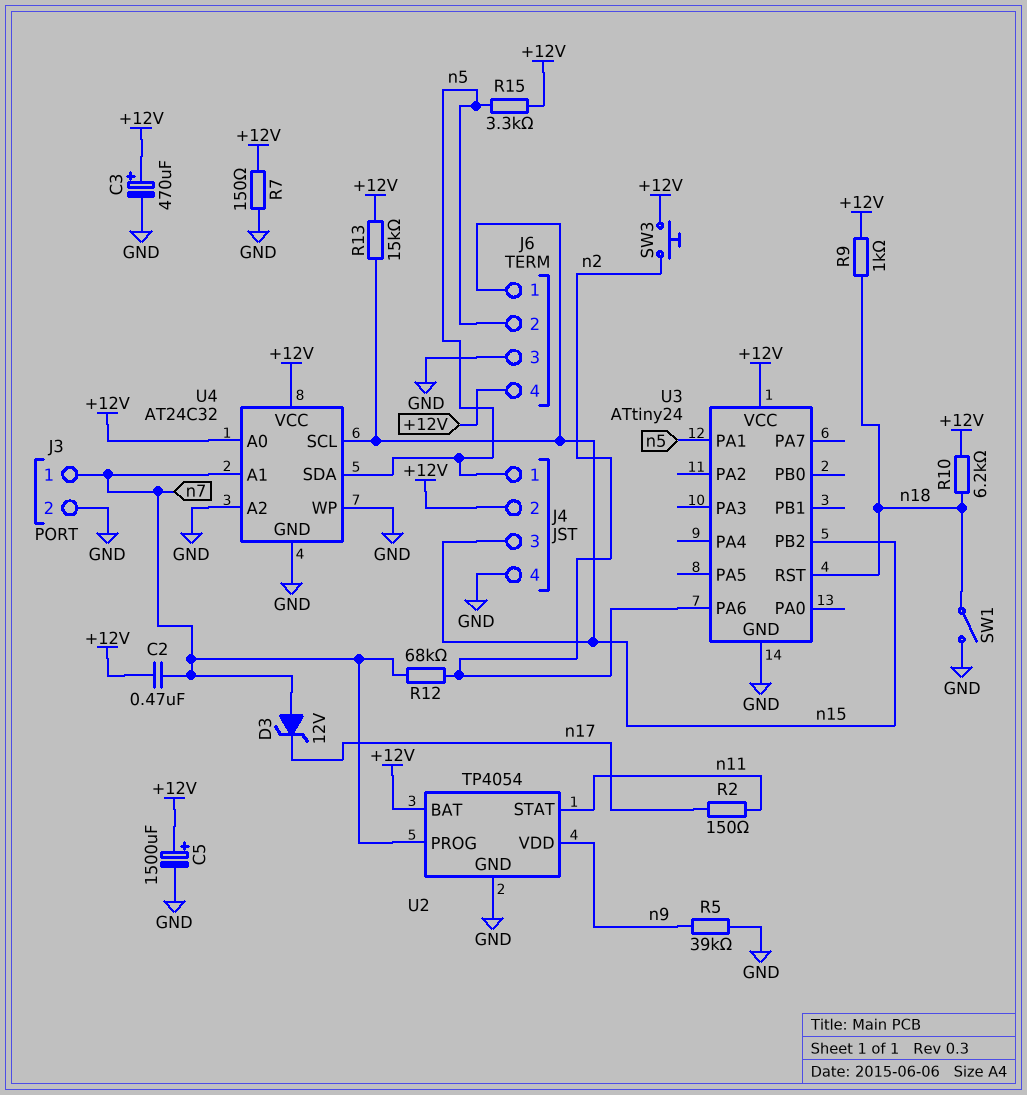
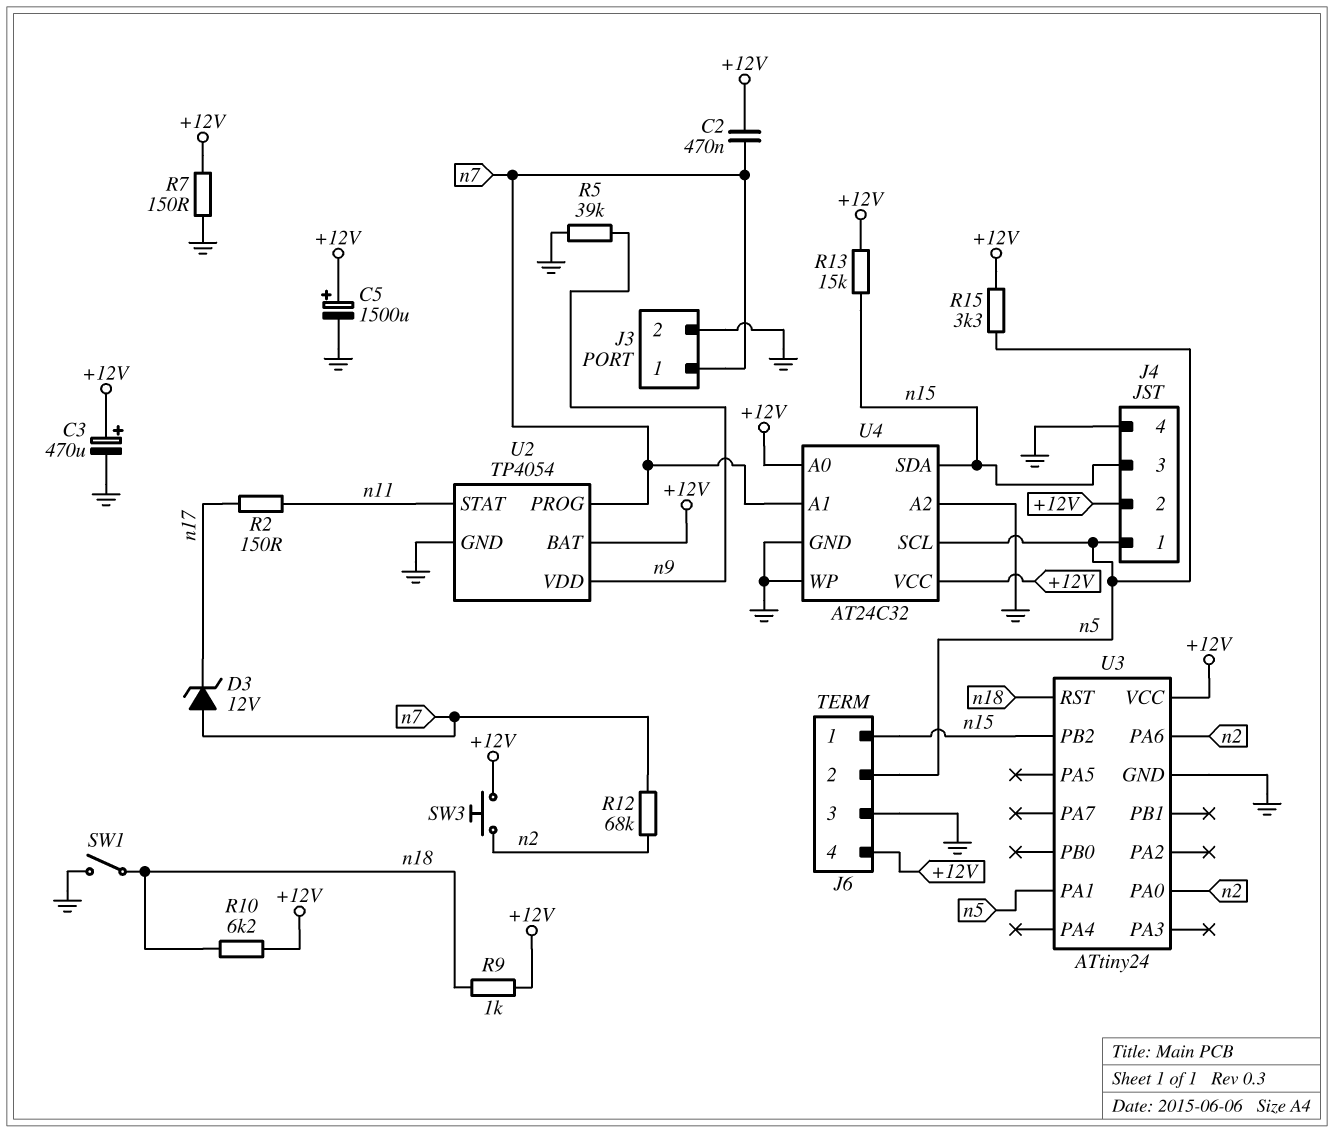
U3 pin PA0: none -> n2
U4 pin SCL: n15 -> n5
U4 pin SDA: n5 -> n15

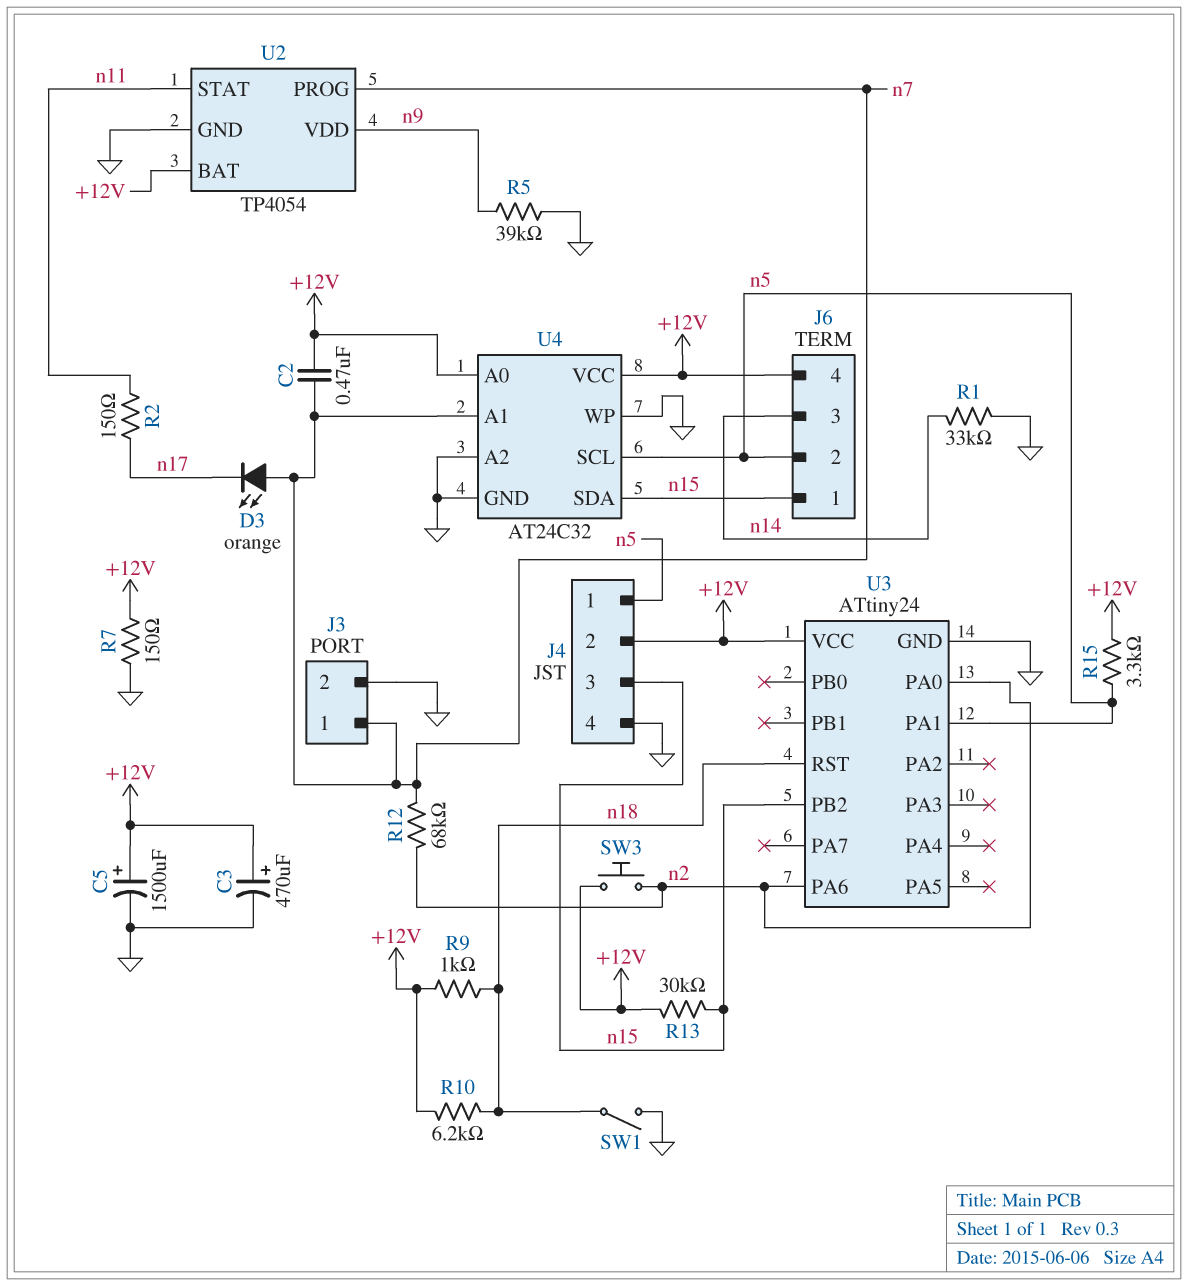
D3: zener 12V (A n7, K n17) -> LED orange (A n7, K n17)
J6 pin 3: GND -> n14
R1: none -> 33k (GND, n14)
R13: 15k (+12V, n15) -> 30k (+12V, n15)

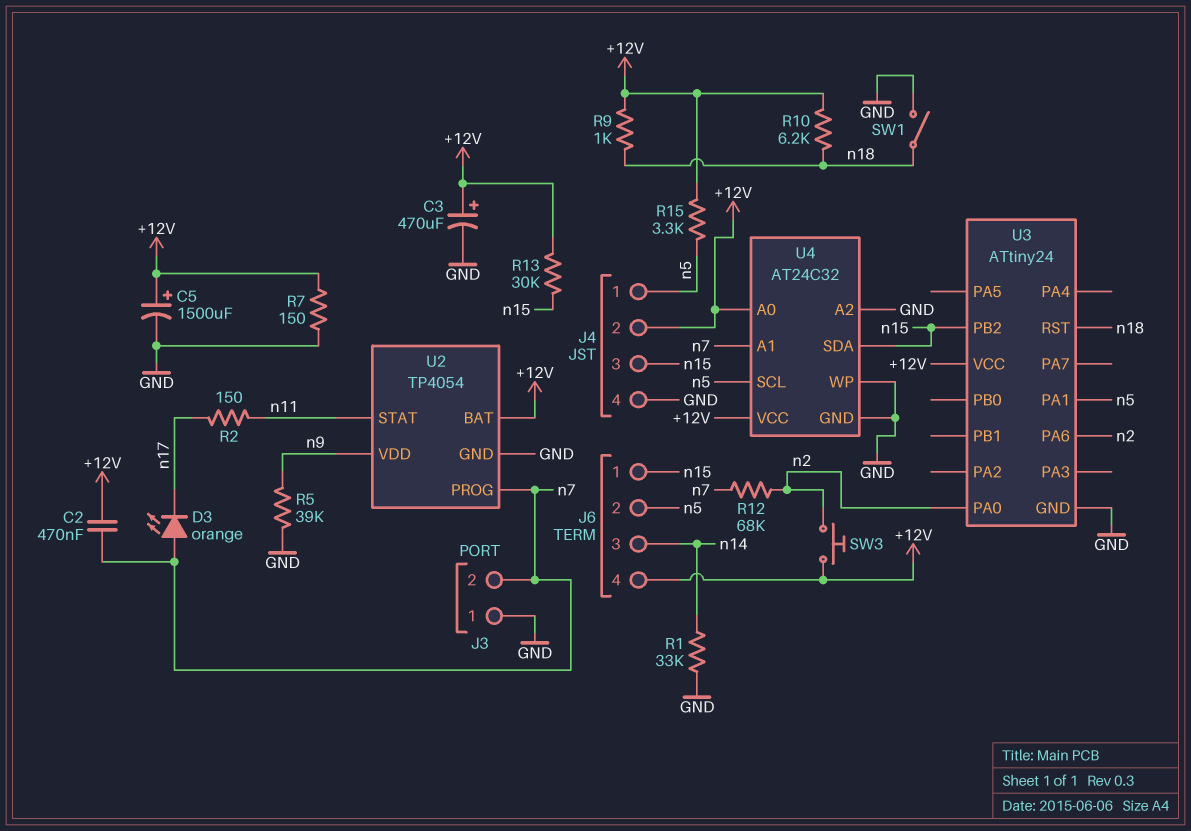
J3 pin 1: n7 -> GND
J3 pin 2: GND -> n7

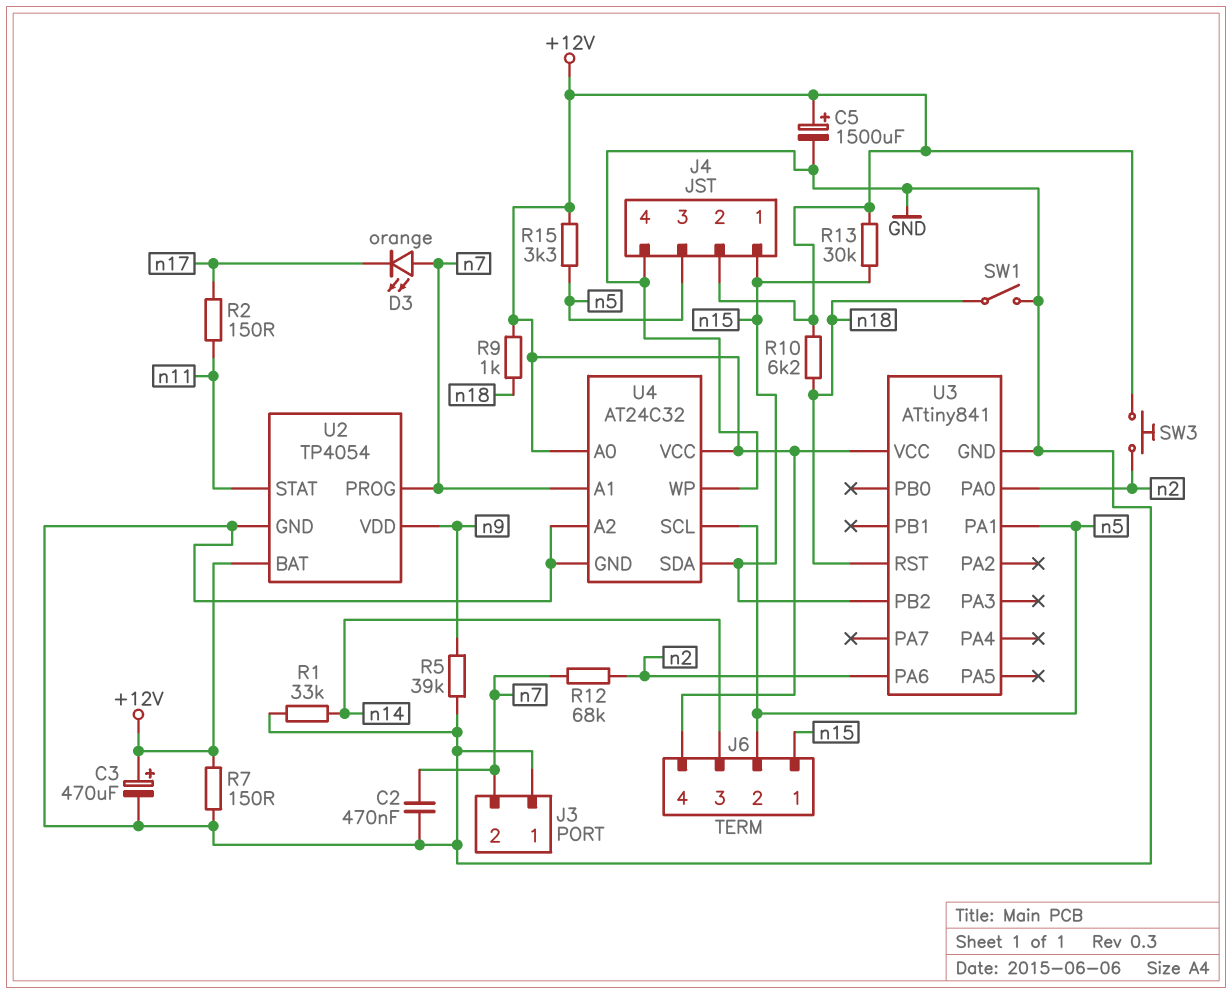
C2: 470nF (+12V, n7) -> 470nF (GND, n7)
J4 pin 1: n5 -> n15
J4 pin 3: n15 -> n5
U3: ATtiny24 -> ATtiny841

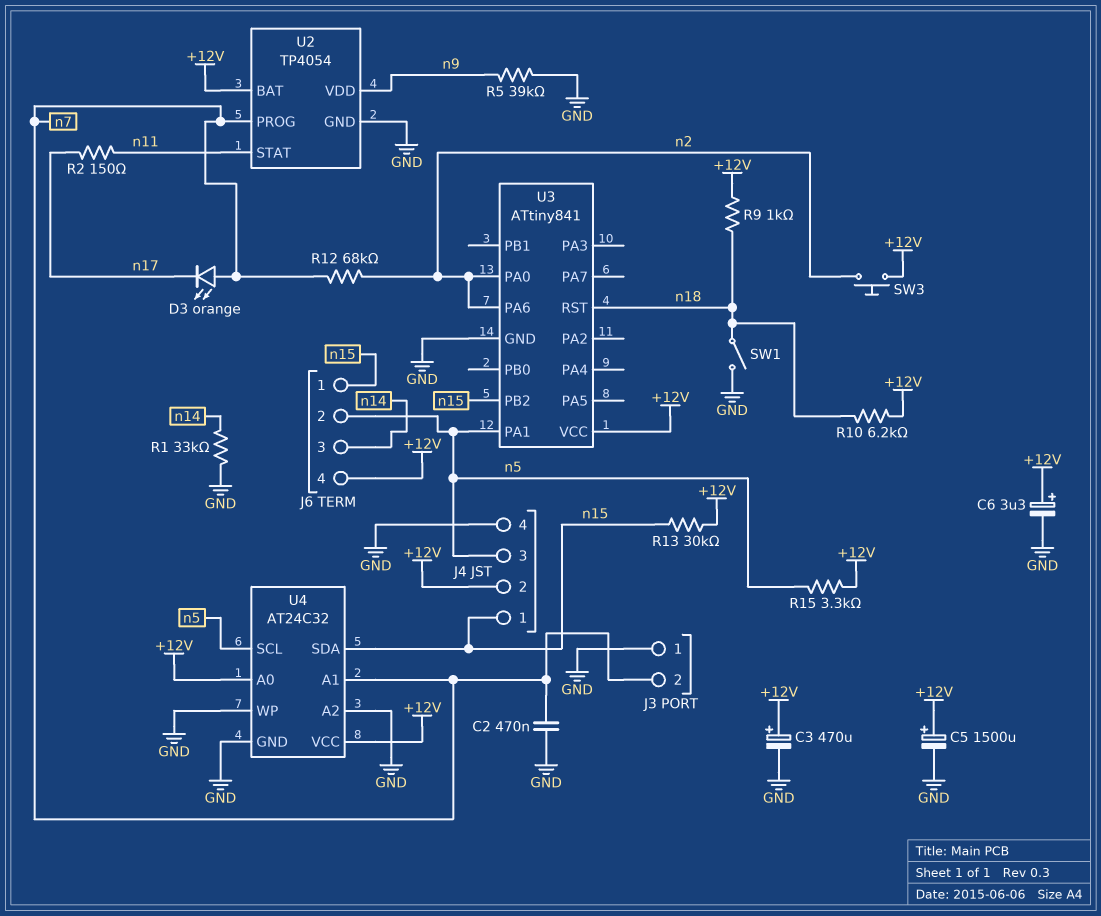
C6: none -> 3.3uF (plus +12V, minus GND)
R7: 150 (+12V, GND) -> none

